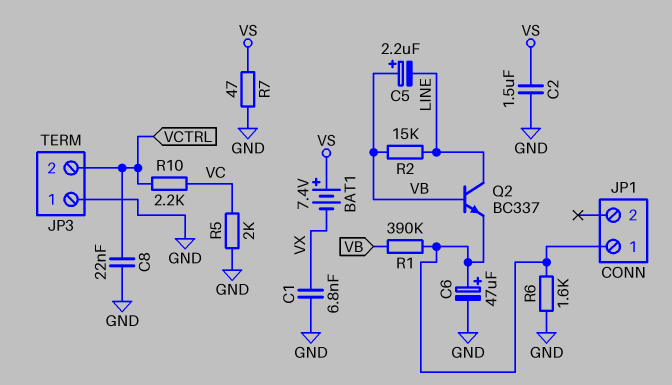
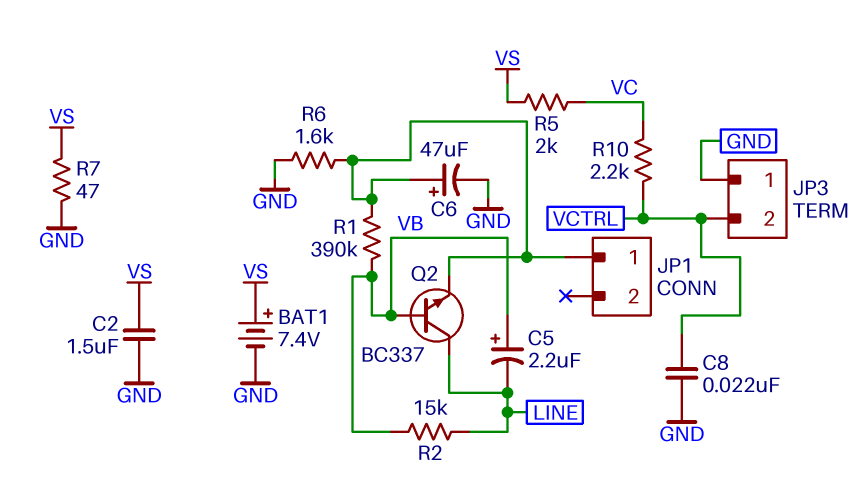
BAT1: 7.4V (plus VS, minus VX) -> 7.4V (plus VS, minus GND)
C1: 6.8nF (GND, VX) -> none
R5: 2k (GND, VC) -> 2k (VC, VS)

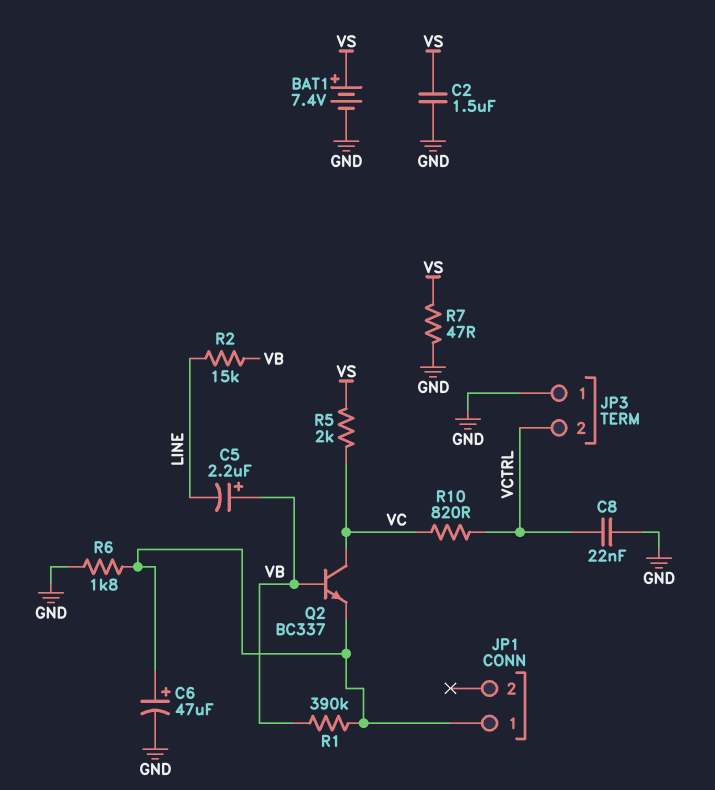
Q2: NPN BC337 (B VB, C LINE, E JP1/1) -> NPN BC337 (B VB, C VC, E JP1/1)
R6: 1.6k (GND, JP1/1) -> 1.8k (GND, JP1/1)
R10: 2.2k (VC, VCTRL) -> 820 (VC, VCTRL)

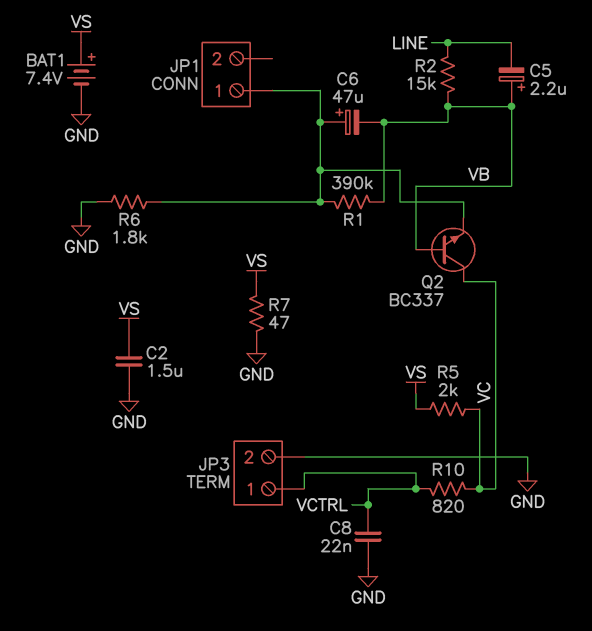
C6: 47uF (plus JP1/1, minus GND) -> 47uF (plus JP1/1, minus VB)
JP3 pin 1: GND -> VCTRL
JP3 pin 2: VCTRL -> GND

